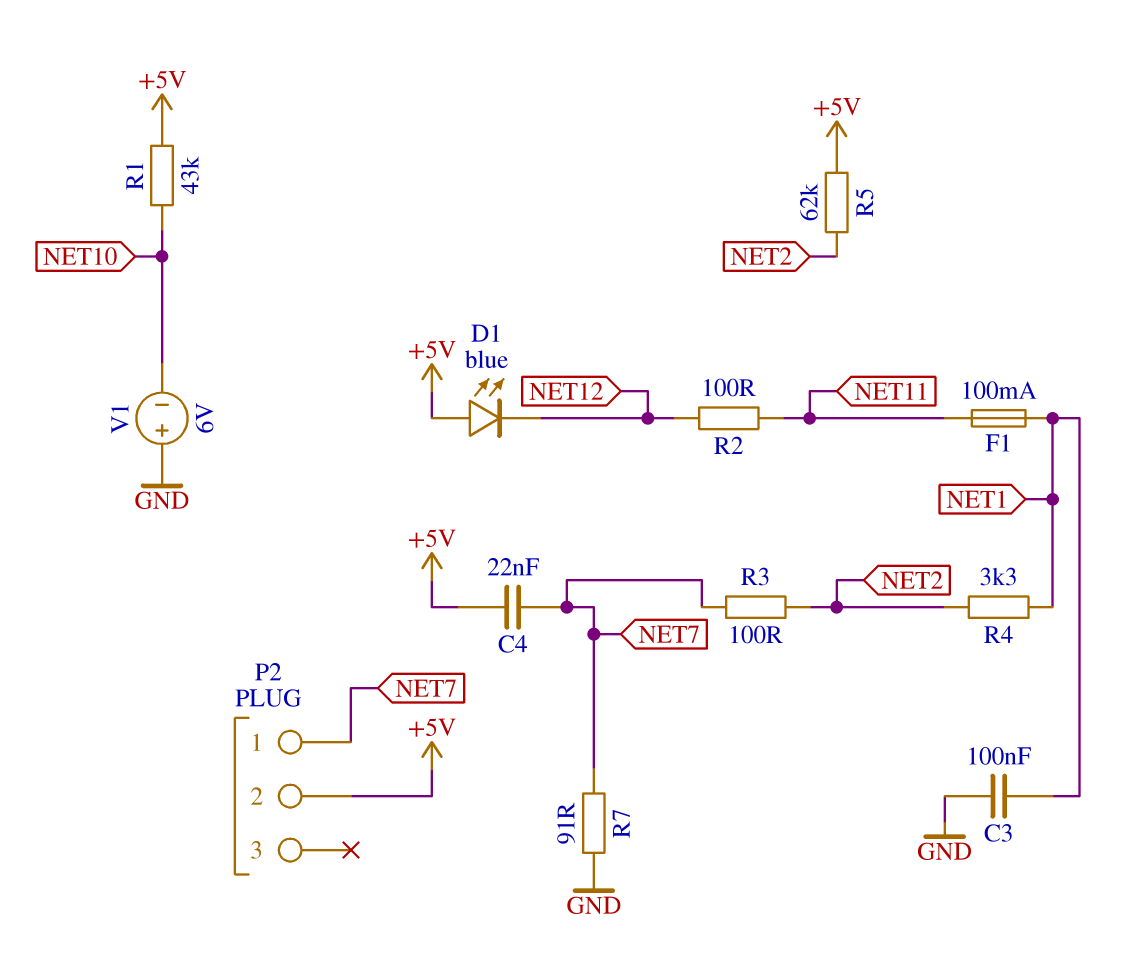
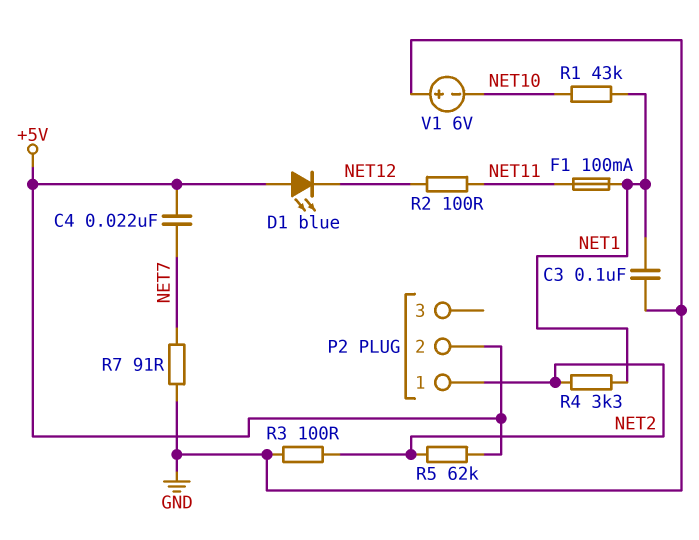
P2 pin 1: NET7 -> NET2
R1: 43k (+5V, NET10) -> 43k (NET1, NET10)
R3: 100 (NET2, NET7) -> 100 (GND, NET2)

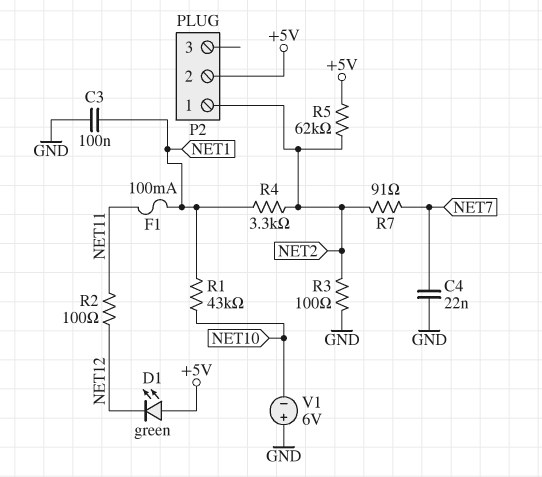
C4: 22nF (+5V, NET7) -> 22nF (GND, NET7)
D1: LED blue (A +5V, K NET12) -> LED green (A +5V, K NET12)
R7: 91 (GND, NET7) -> 91 (NET2, NET7)

